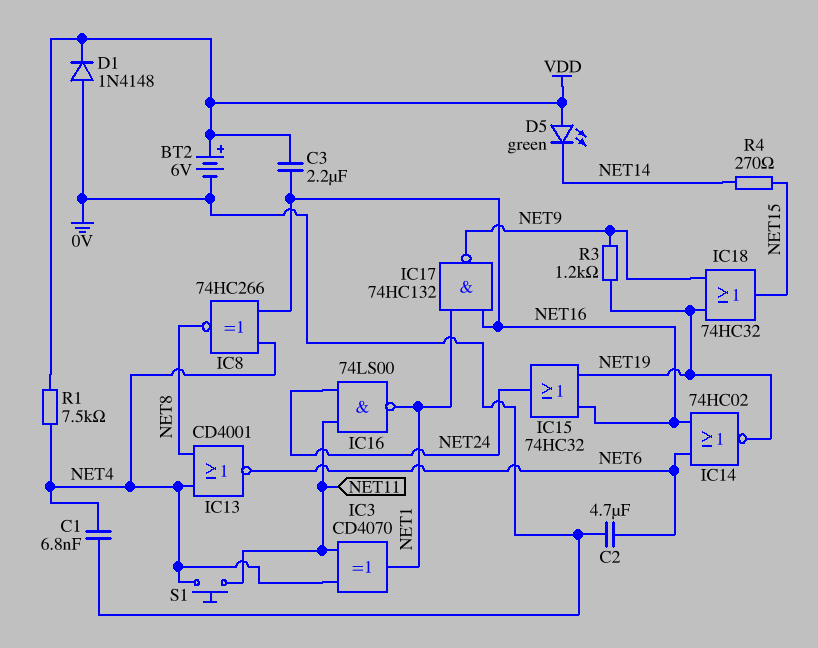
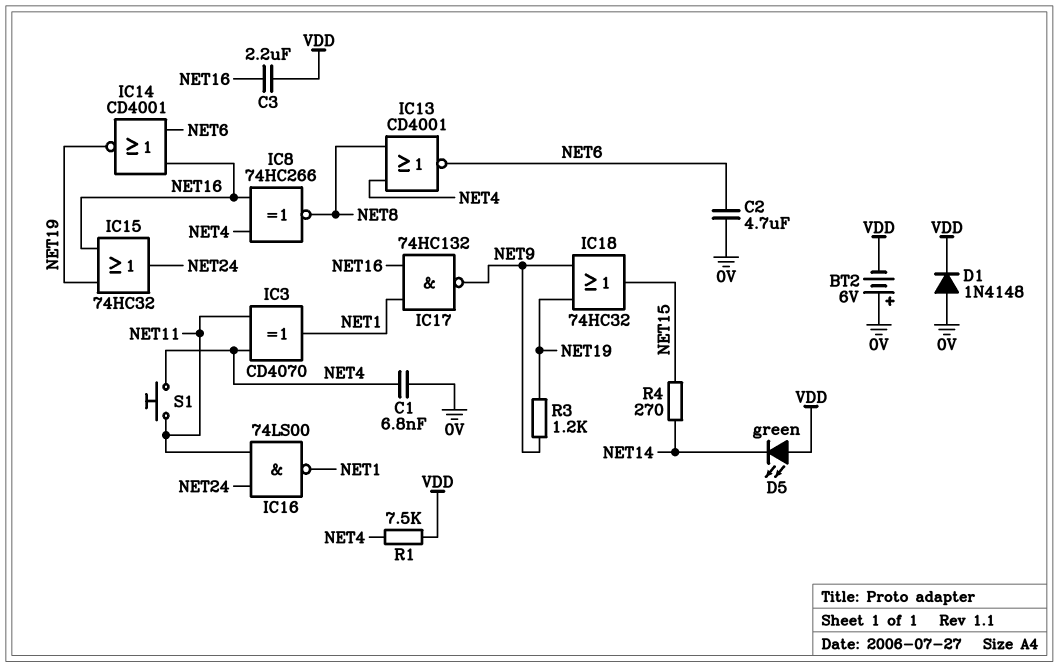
BT2: 6V (plus VDD, minus 0V) -> 6V (plus 0V, minus VDD)
IC14: NOR 74HC02 (in NET6, in NET16, out NET19) -> NOR CD4001 (in NET6, in NET16, out NET19)

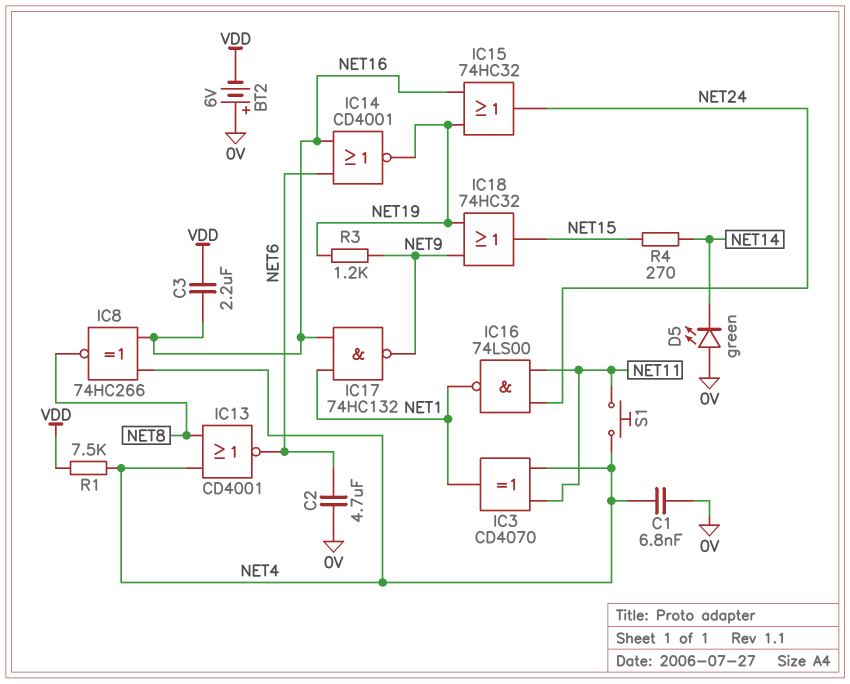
D1: diode 1N4148 (A 0V, K VDD) -> none
D5: LED green (A VDD, K NET14) -> LED green (A 0V, K NET14)

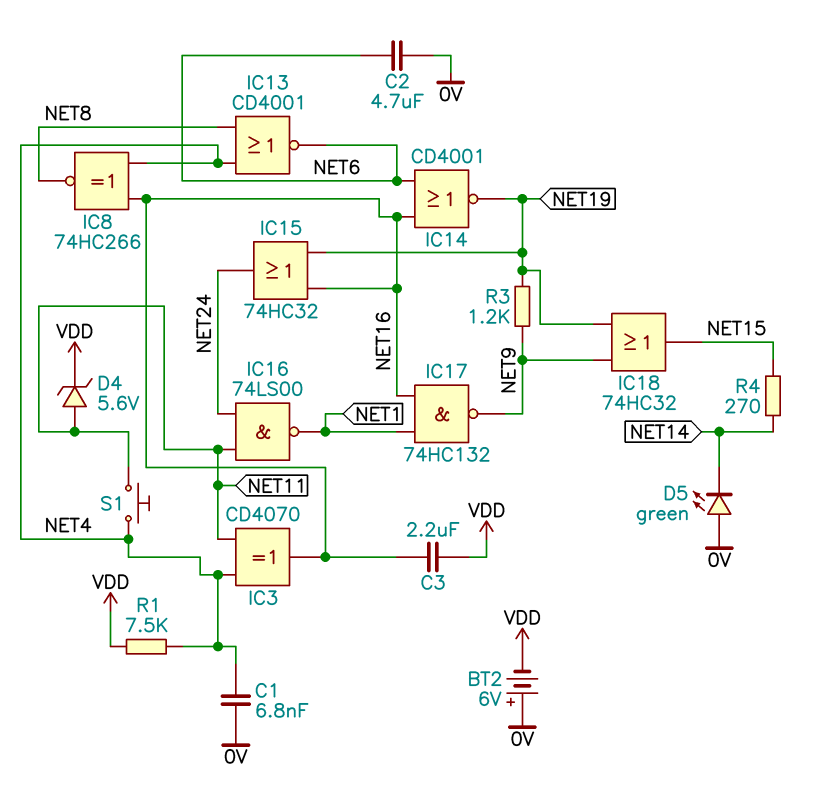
D4: none -> zener 5.6V (A NET11, K VDD)
IC3: XOR CD4070 (in NET4, in NET11, out NET1) -> XOR CD4070 (in NET4, in NET11, out NET16)

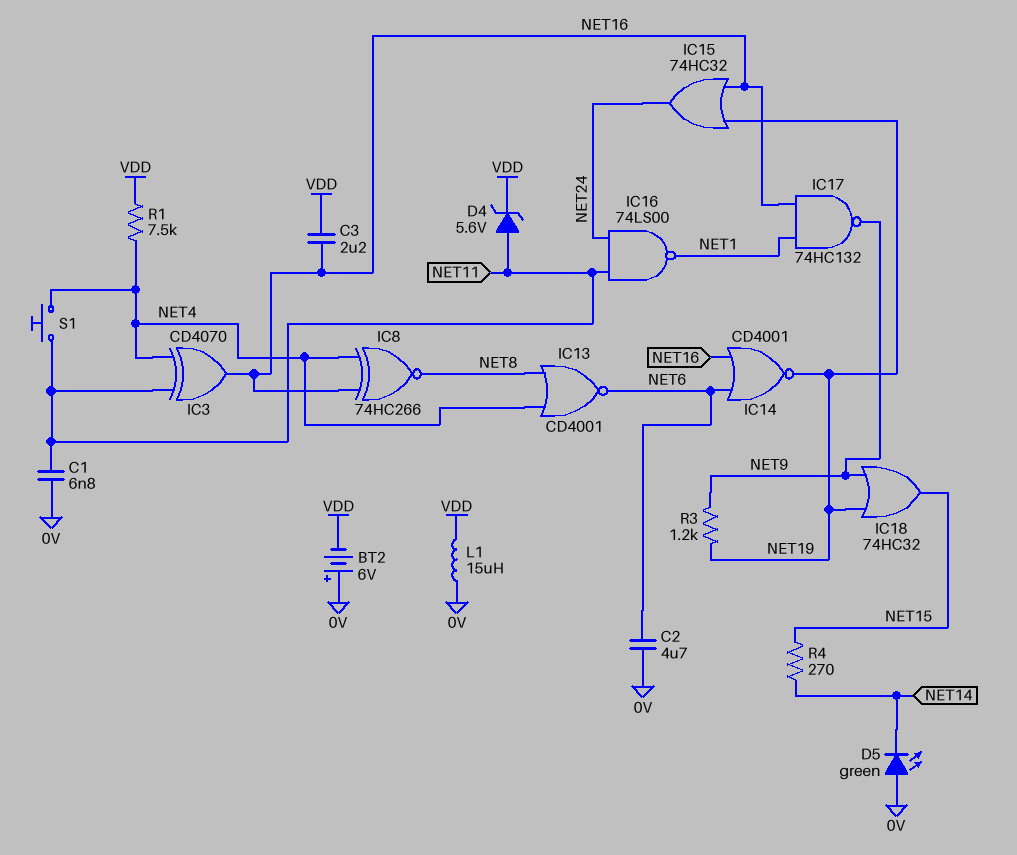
C1: 6.8nF (0V, NET4) -> 6.8nF (0V, NET11)
L1: none -> 15uH (0V, VDD)

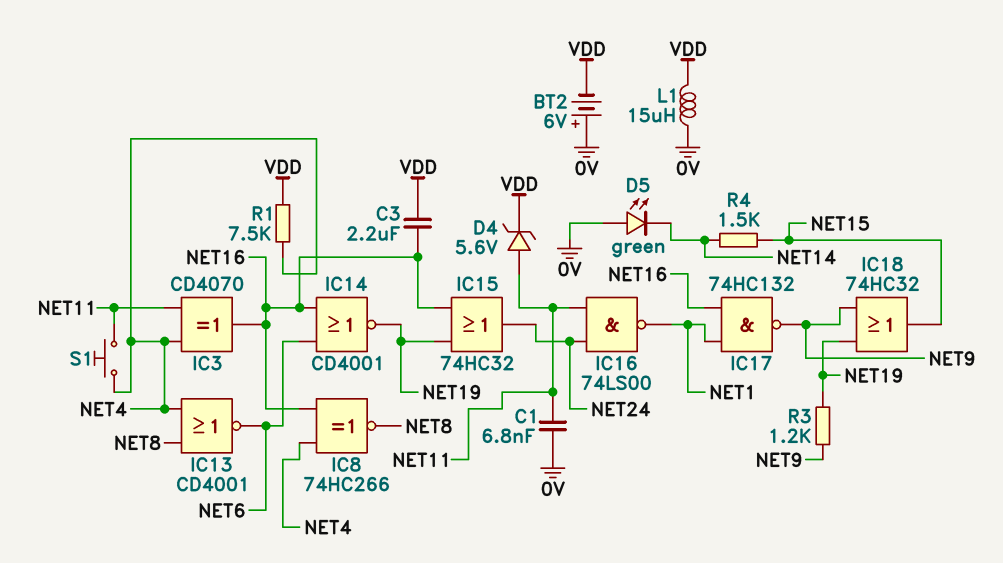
C2: 4.7uF (0V, NET6) -> none
R4: 270 (NET14, NET15) -> 1.5k (NET14, NET15)

